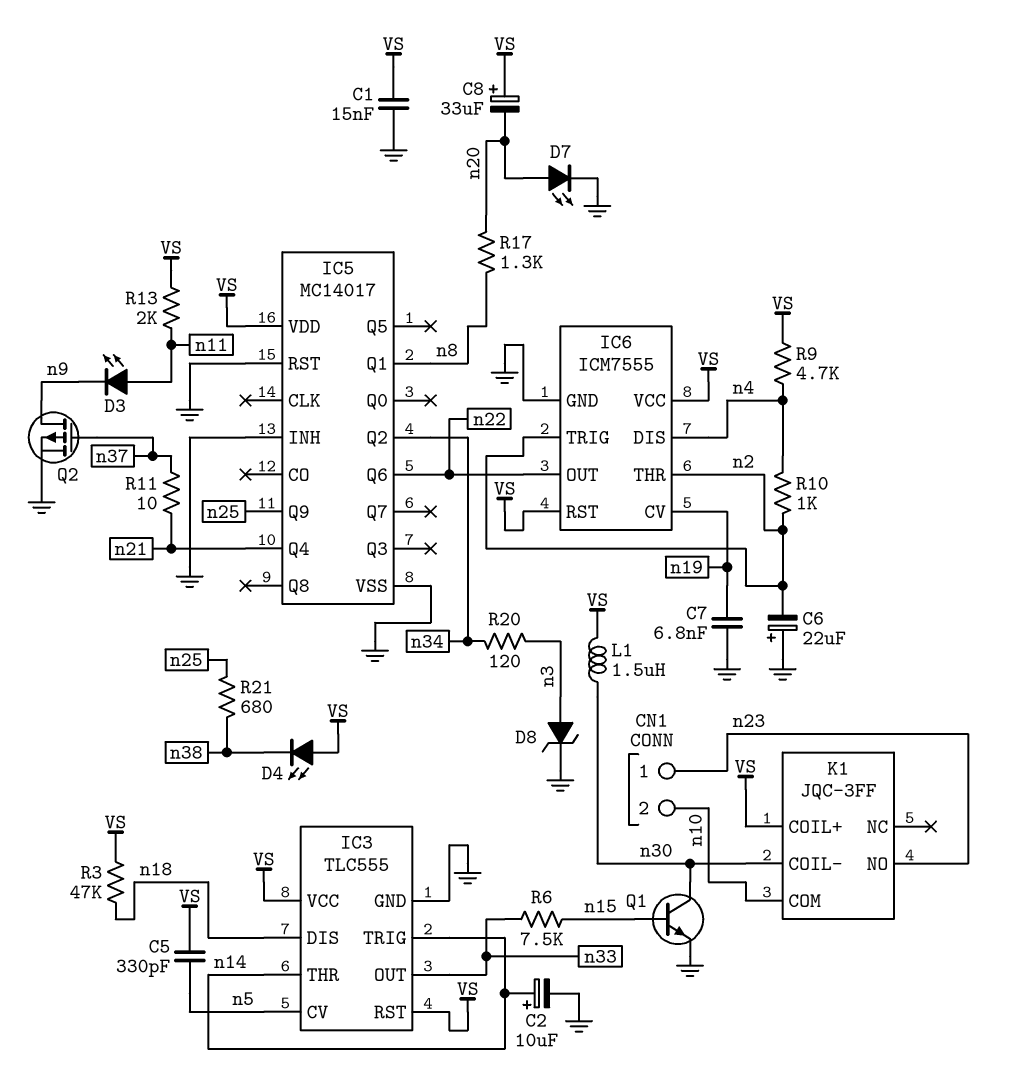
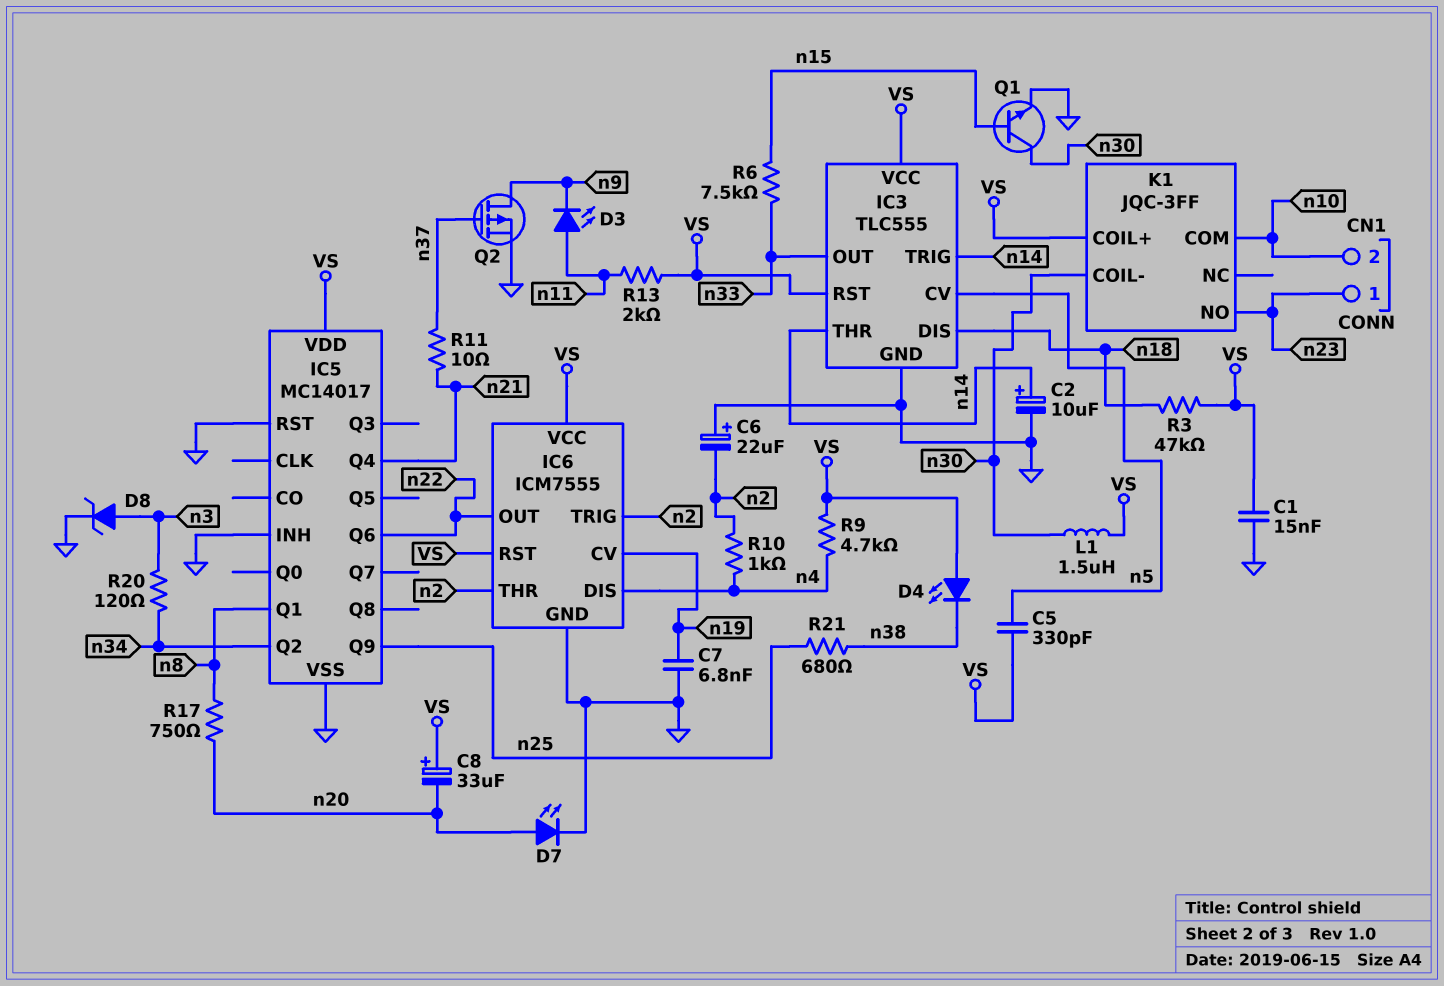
R17: 1.3k (n8, n20) -> 750 (n8, n20)

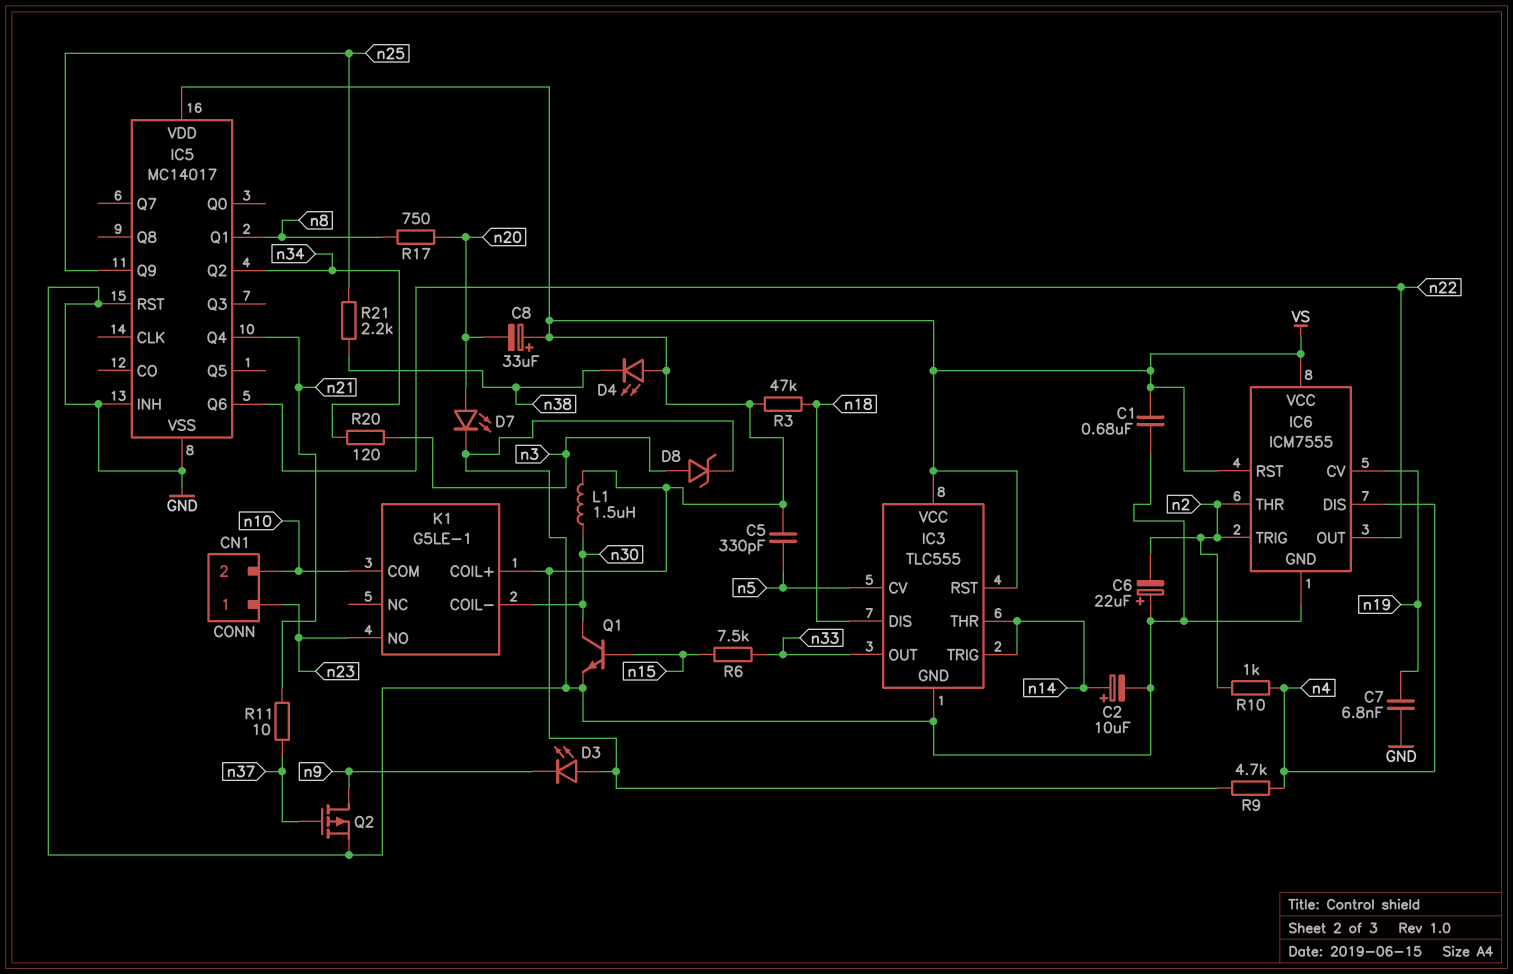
C1: 15nF (GND, VS) -> 680nF (GND, VS)
D3: LED (A n11, K n9) -> LED (A VS, K n9)
K1: JQC-3FF -> G5LE-1
R13: 2k (VS, n11) -> none
R21: 680 (n25, n38) -> 2.2k (n25, n38)

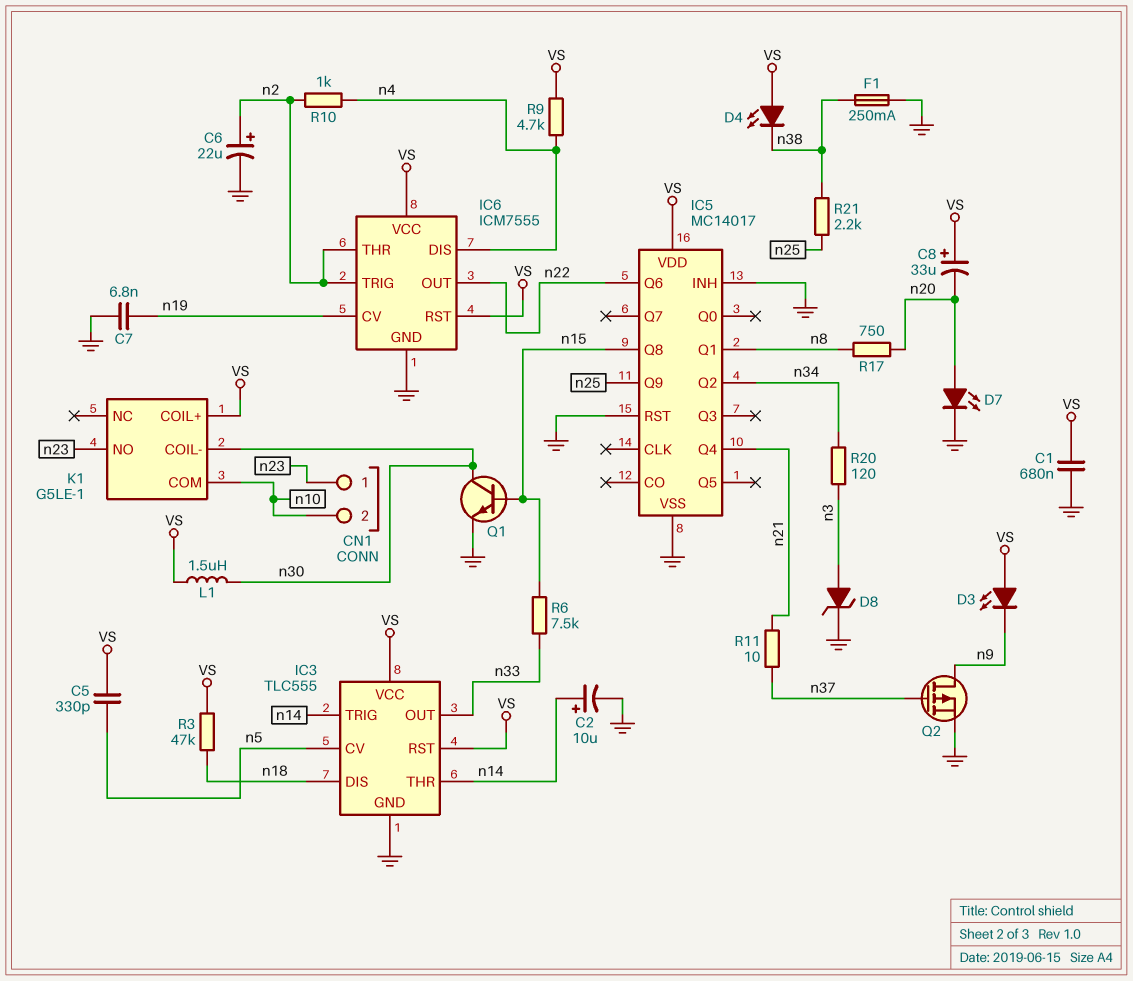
C6: 22uF (plus GND, minus n2) -> 22uF (plus n2, minus GND)
F1: none -> 250mA (GND, n38)
IC5 pin Q8: none -> n15

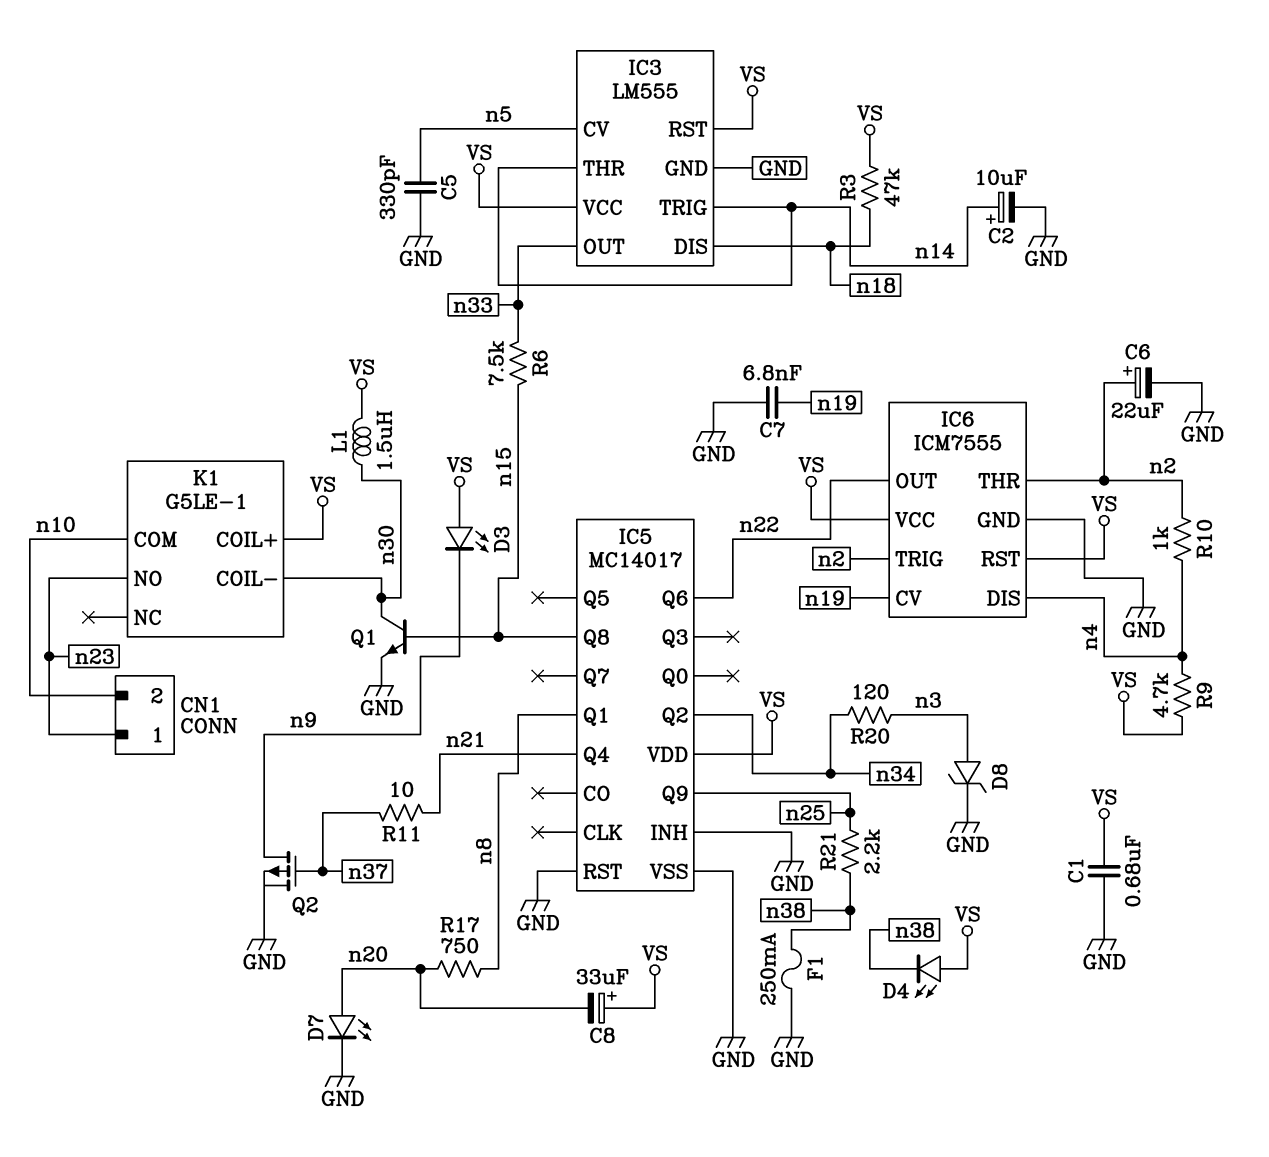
C5: 330pF (VS, n5) -> 330pF (GND, n5)
IC3: TLC555 -> LM555

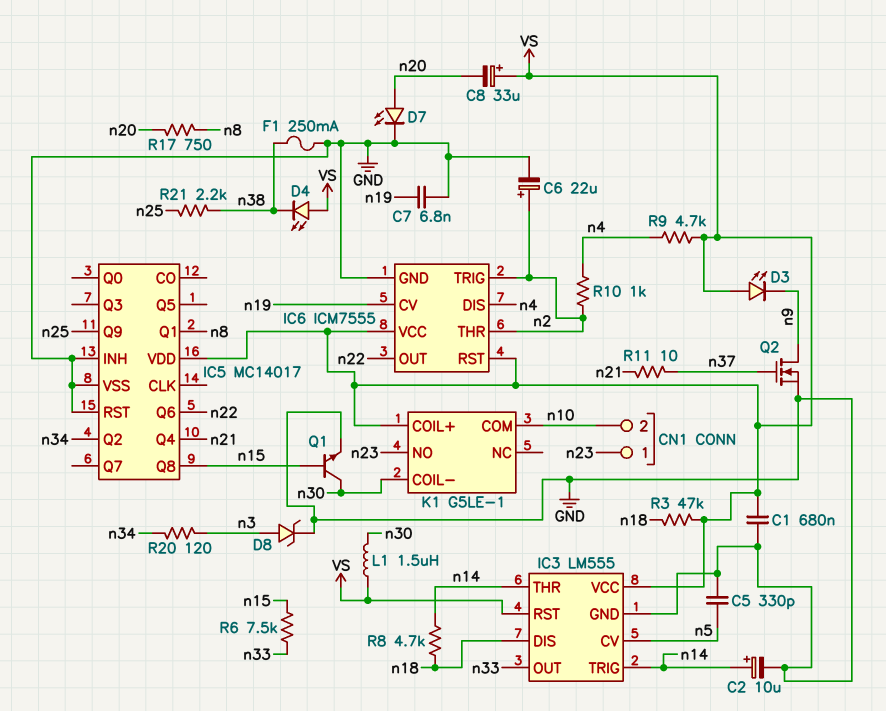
Q2: PMOS (G n37, D n9, S GND) -> NMOS (G n37, D n9, S GND)
R8: none -> 4.7k (n14, n18)

